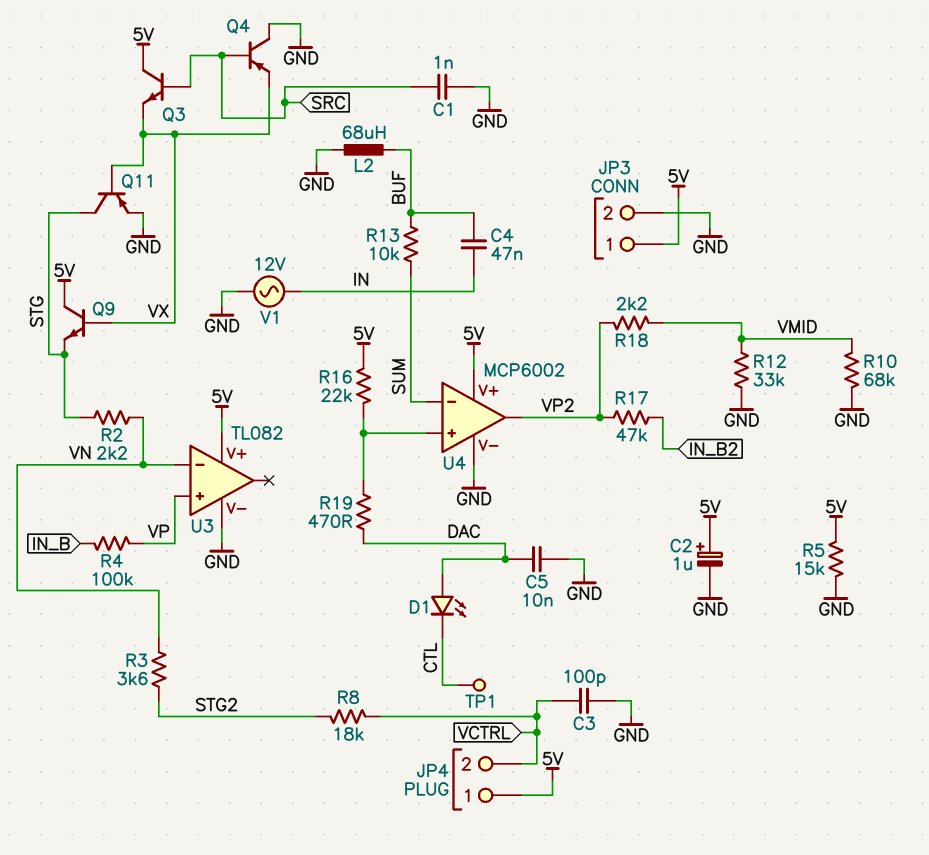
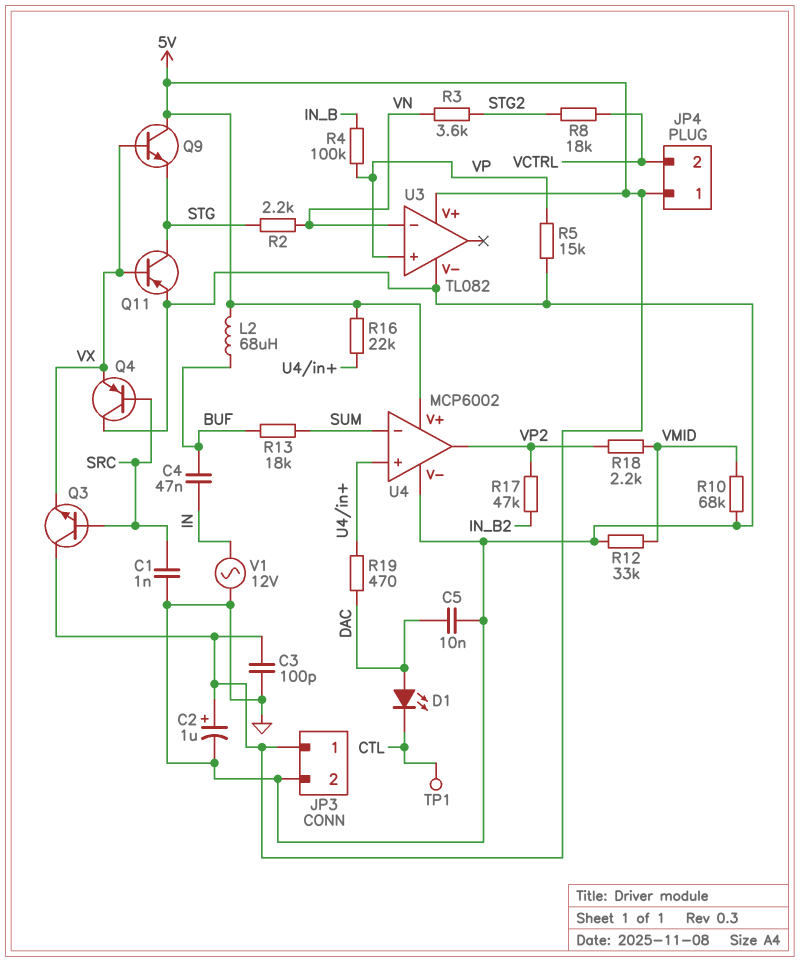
C3: 100pF (GND, VCTRL) -> 100pF (5V, GND)
L2: 68uH (BUF, GND) -> 68uH (5V, BUF)
R5: 15k (5V, GND) -> 15k (GND, VP)
R13: 10k (BUF, SUM) -> 18k (BUF, SUM)

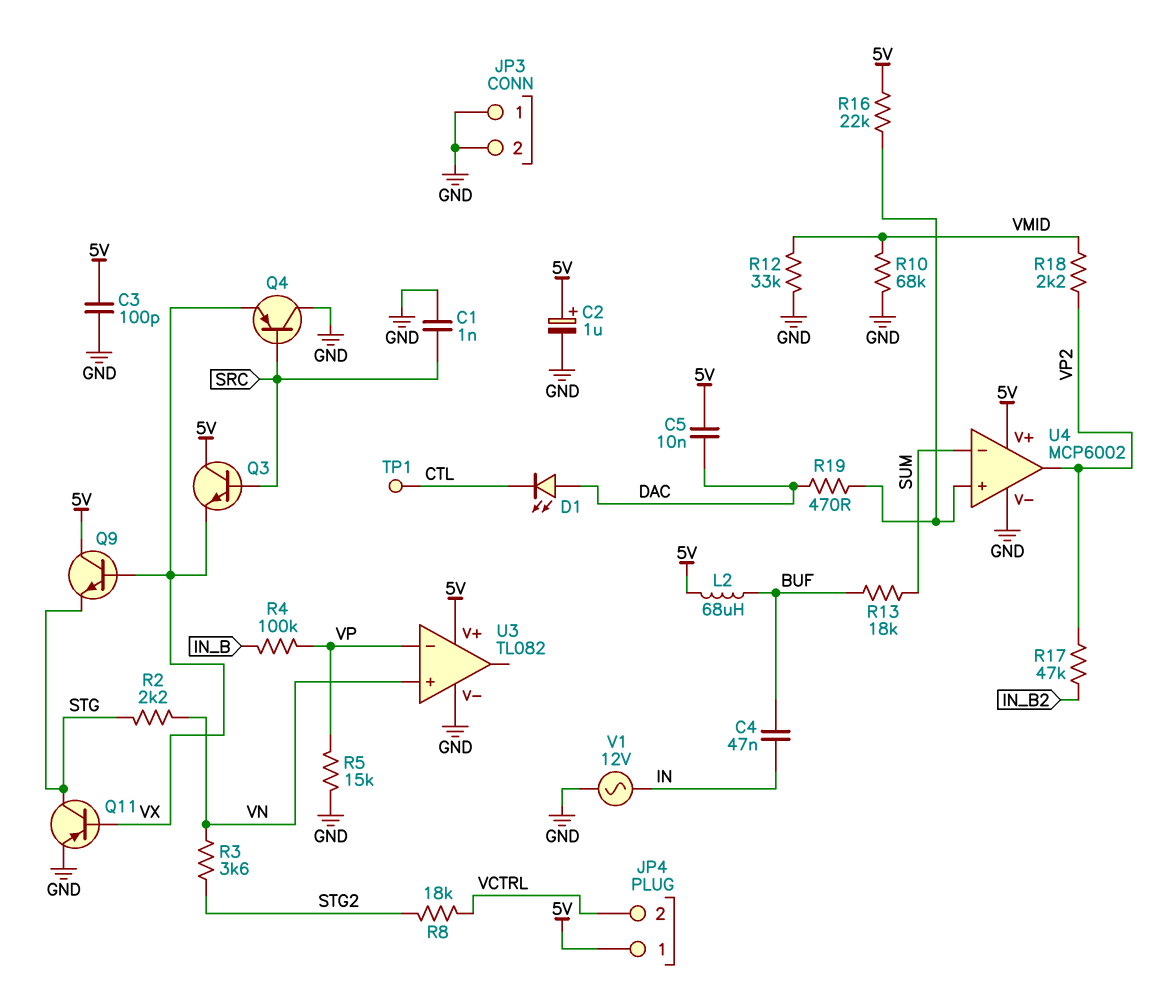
C5: 10nF (DAC, GND) -> 10nF (5V, DAC)
JP3 pin 1: 5V -> GND
U3 pin in+: VP -> VN
U3 pin in-: VN -> VP

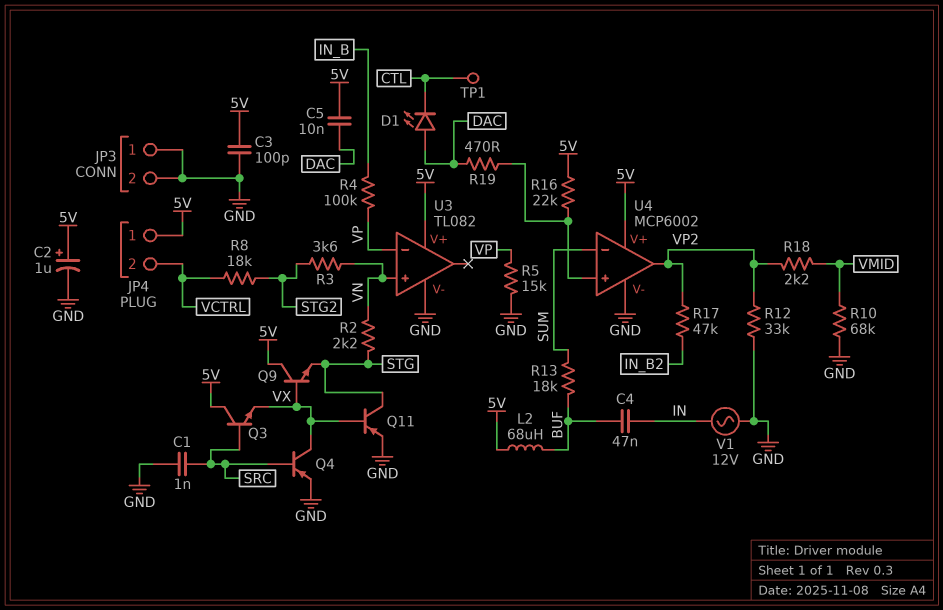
Q4: PNP (B SRC, C GND, E VX) -> PNP (B SRC, C VX, E GND)
R12: 33k (GND, VMID) -> 33k (GND, VP2)

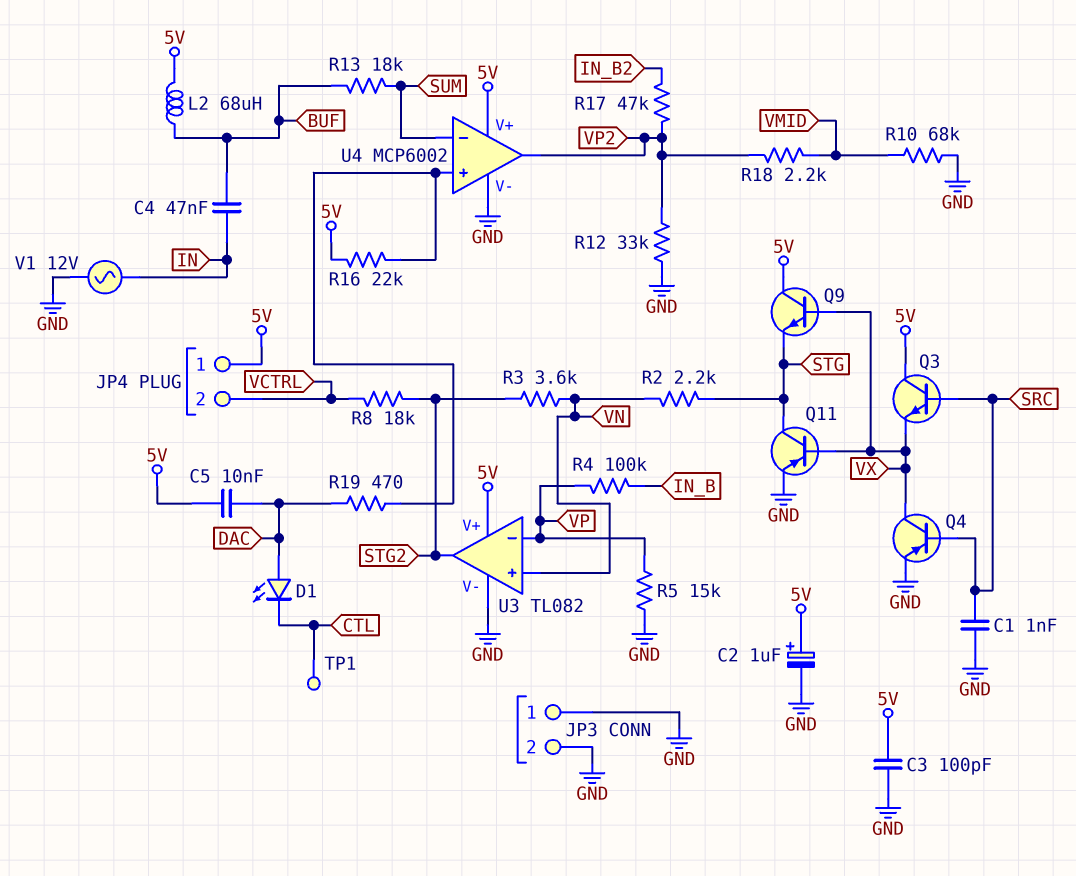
U3 pin out: none -> STG2

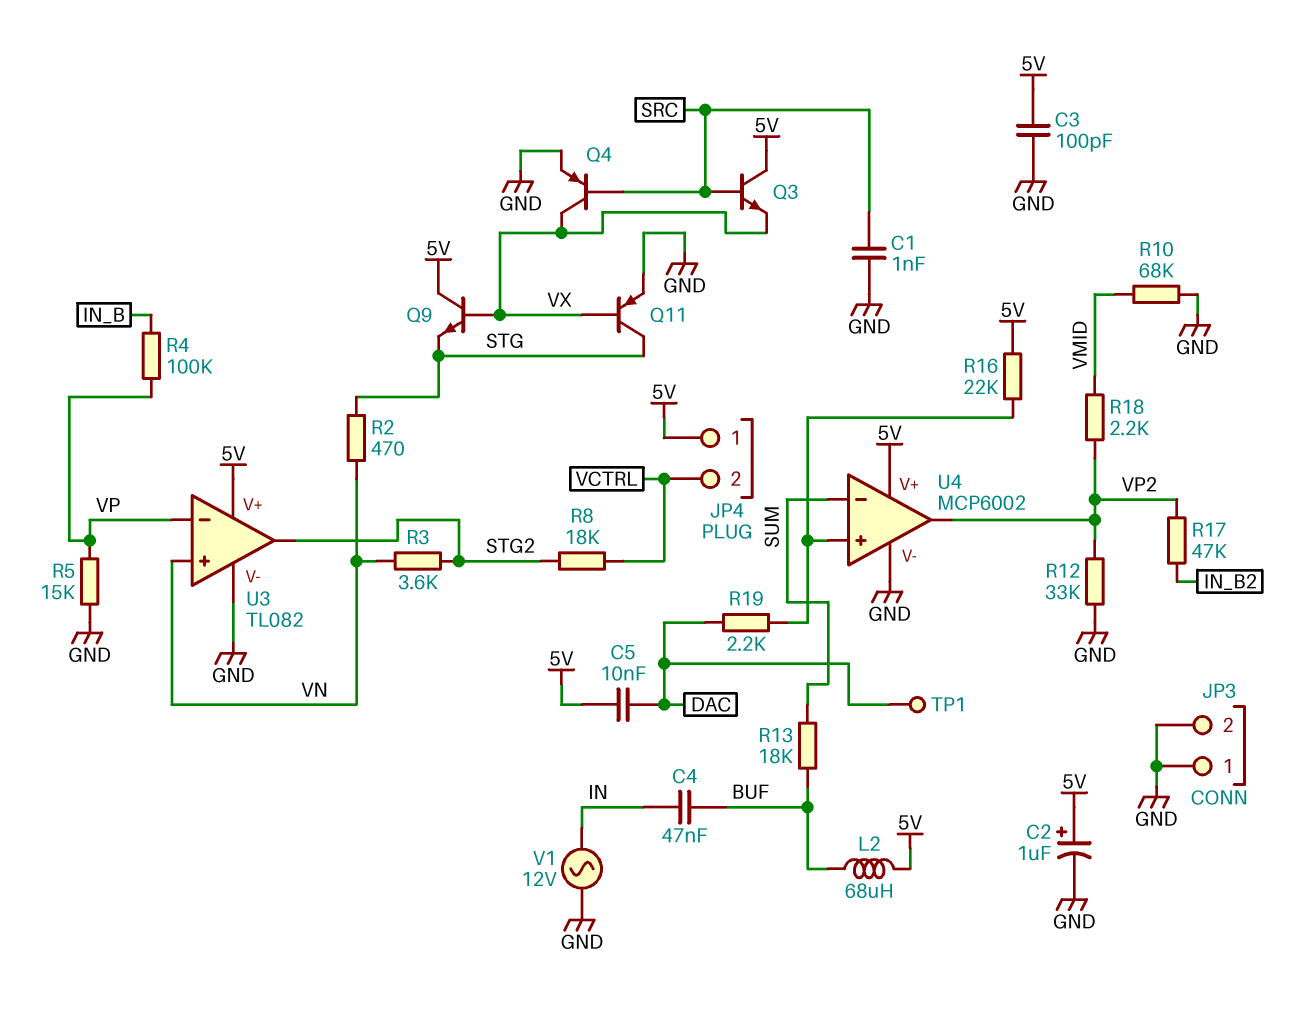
D1: LED (A DAC, K CTL) -> none
R2: 2.2k (STG, VN) -> 470 (STG, VN)
R19: 470 (DAC, U4/in+) -> 2.2k (DAC, U4/in+)
TP1: test point (CTL) -> test point (DAC)

